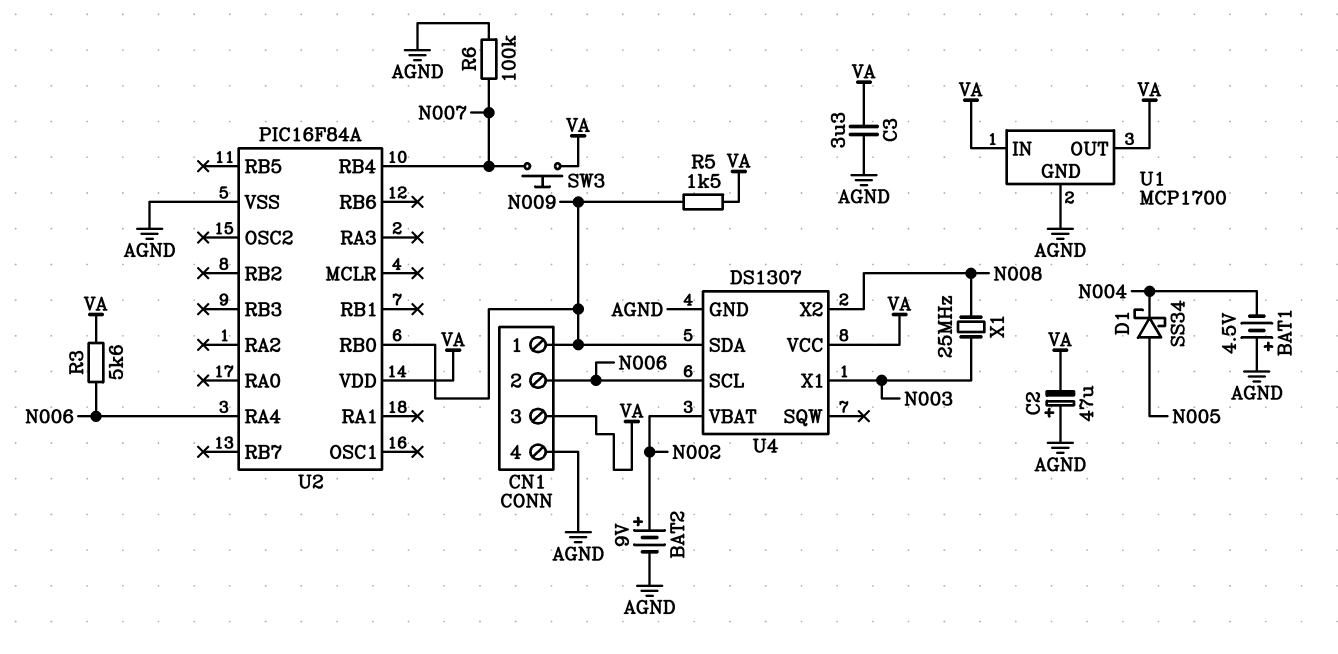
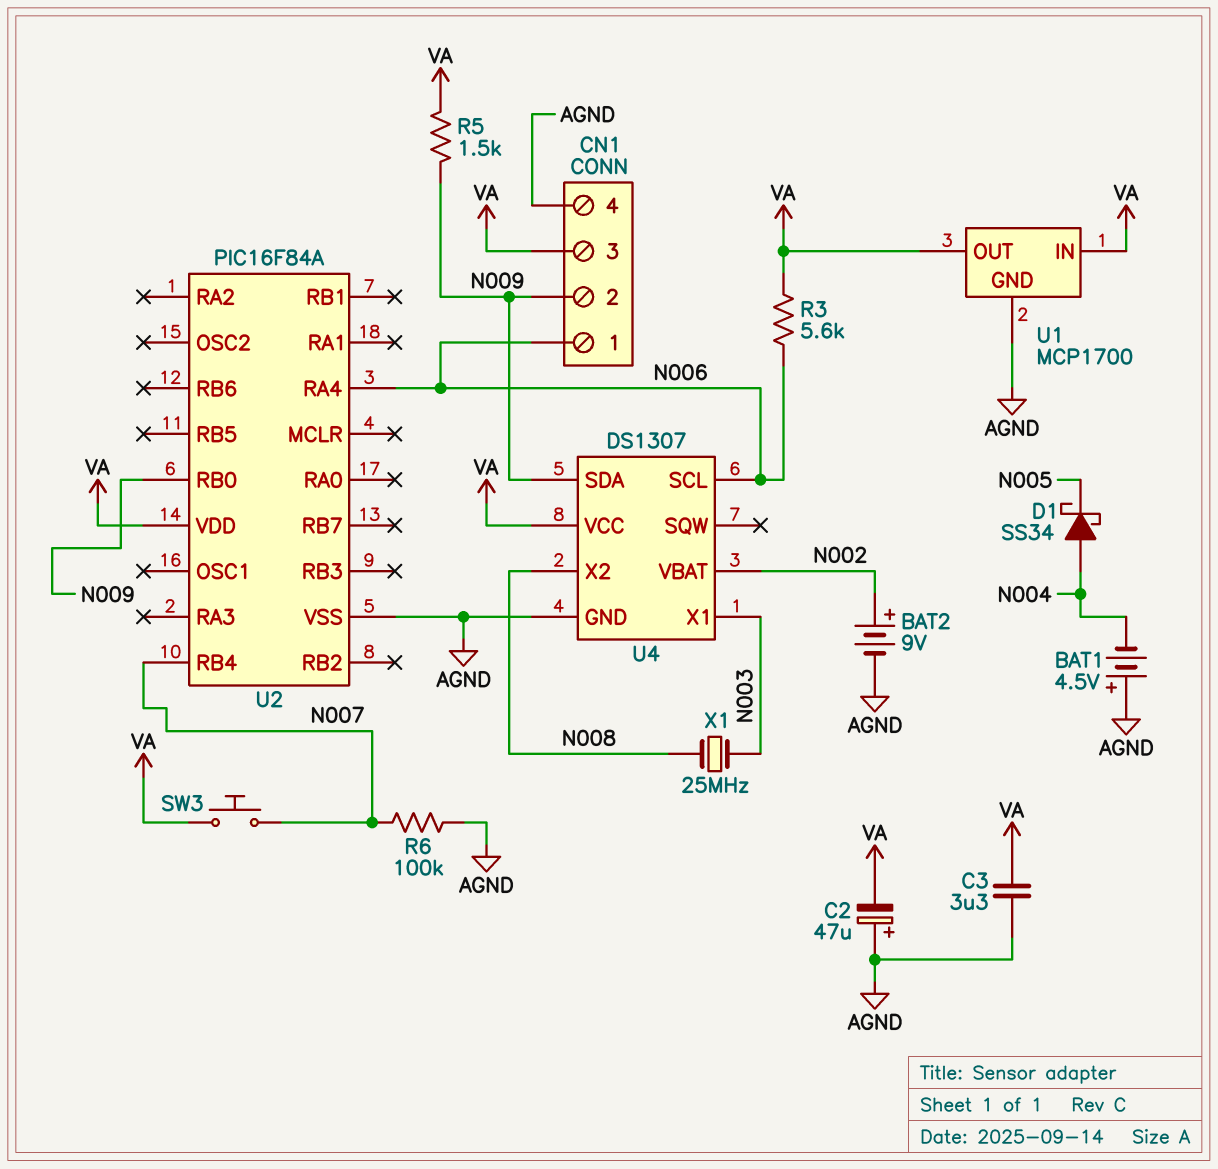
CN1 pin 1: N009 -> N006
CN1 pin 2: N006 -> N009
D1: schottky SS34 (A N005, K N004) -> schottky SS34 (A N004, K N005)

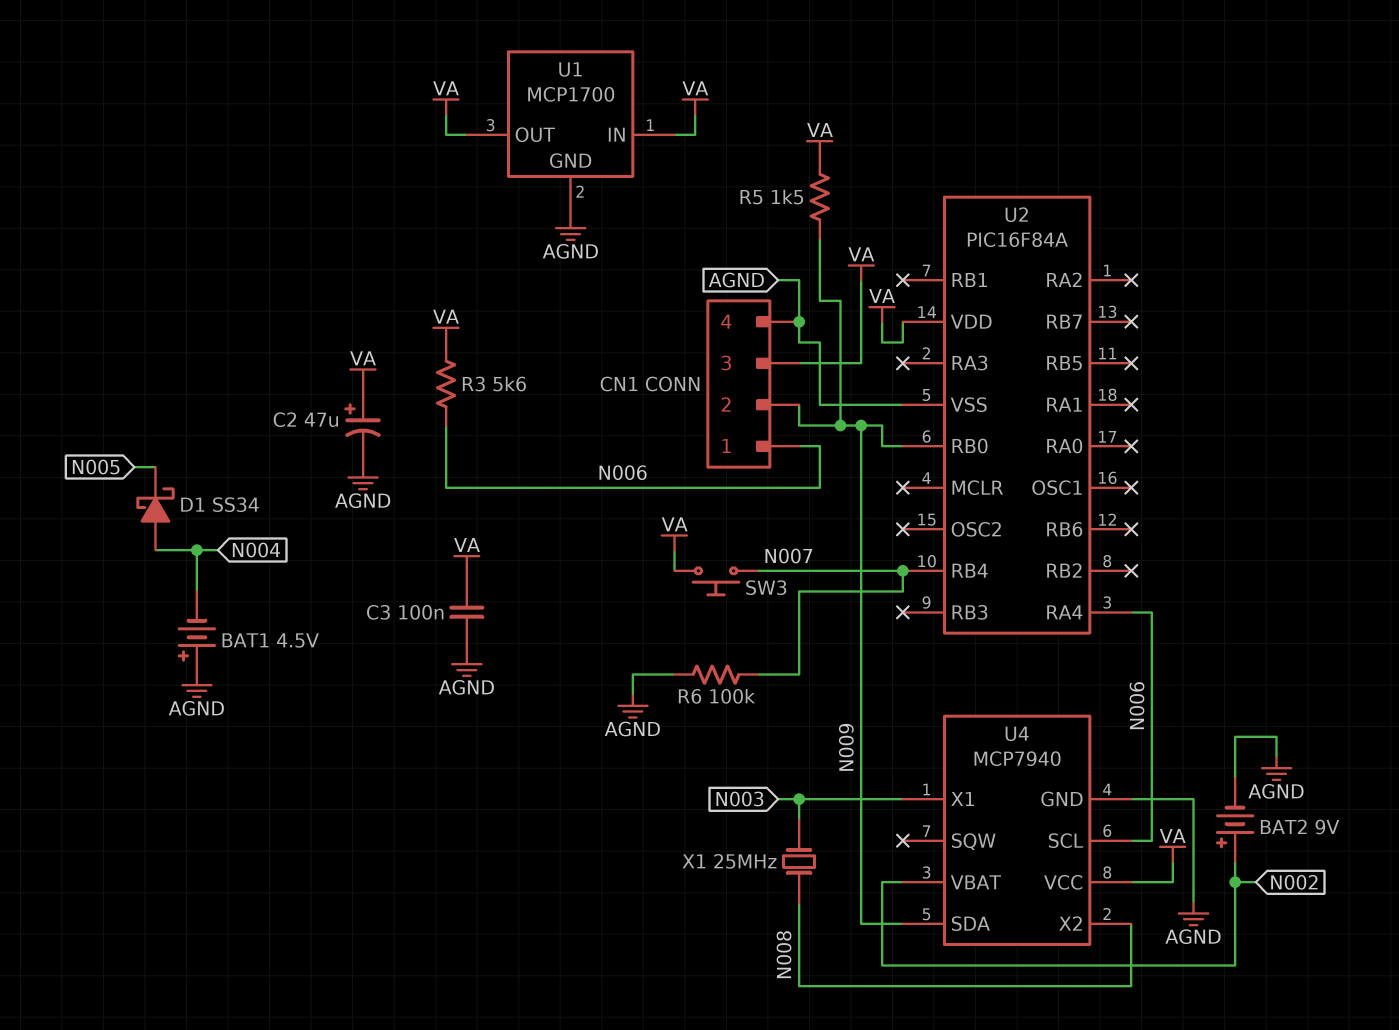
C2: 47uF (plus AGND, minus VA) -> 47uF (plus VA, minus AGND)
C3: 3.3uF (AGND, VA) -> 100nF (AGND, VA)
U4: DS1307 -> MCP7940

